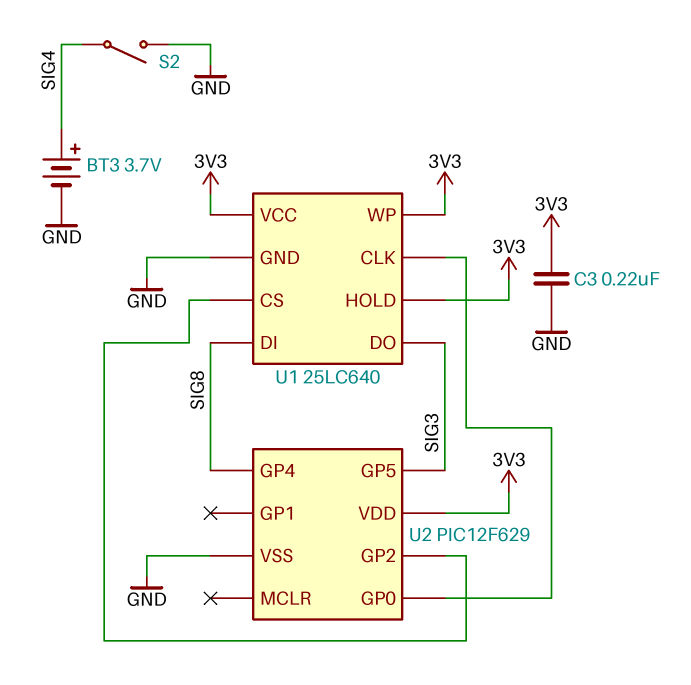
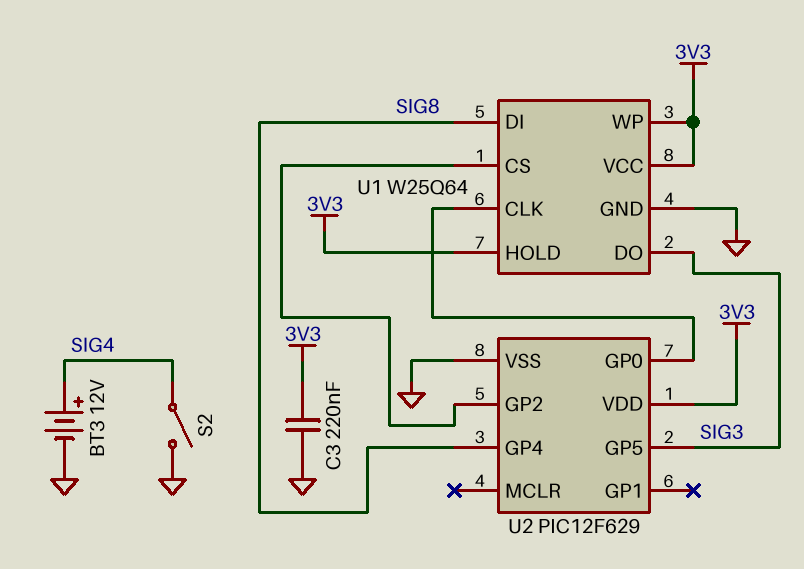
BT3: 3.7V (plus SIG4, minus GND) -> 12V (plus SIG4, minus GND)
U1: 25LC640 -> W25Q64

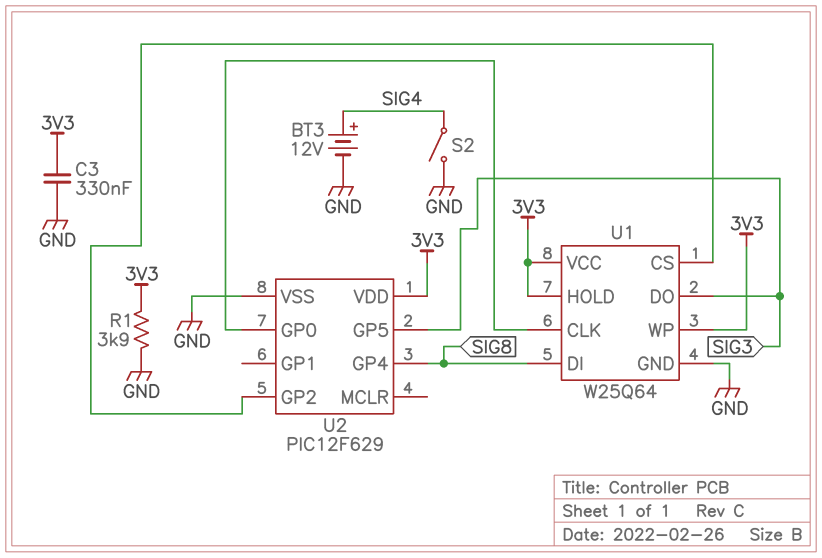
C3: 220nF (3V3, GND) -> 330nF (3V3, GND)
R1: none -> 3.9k (3V3, GND)

